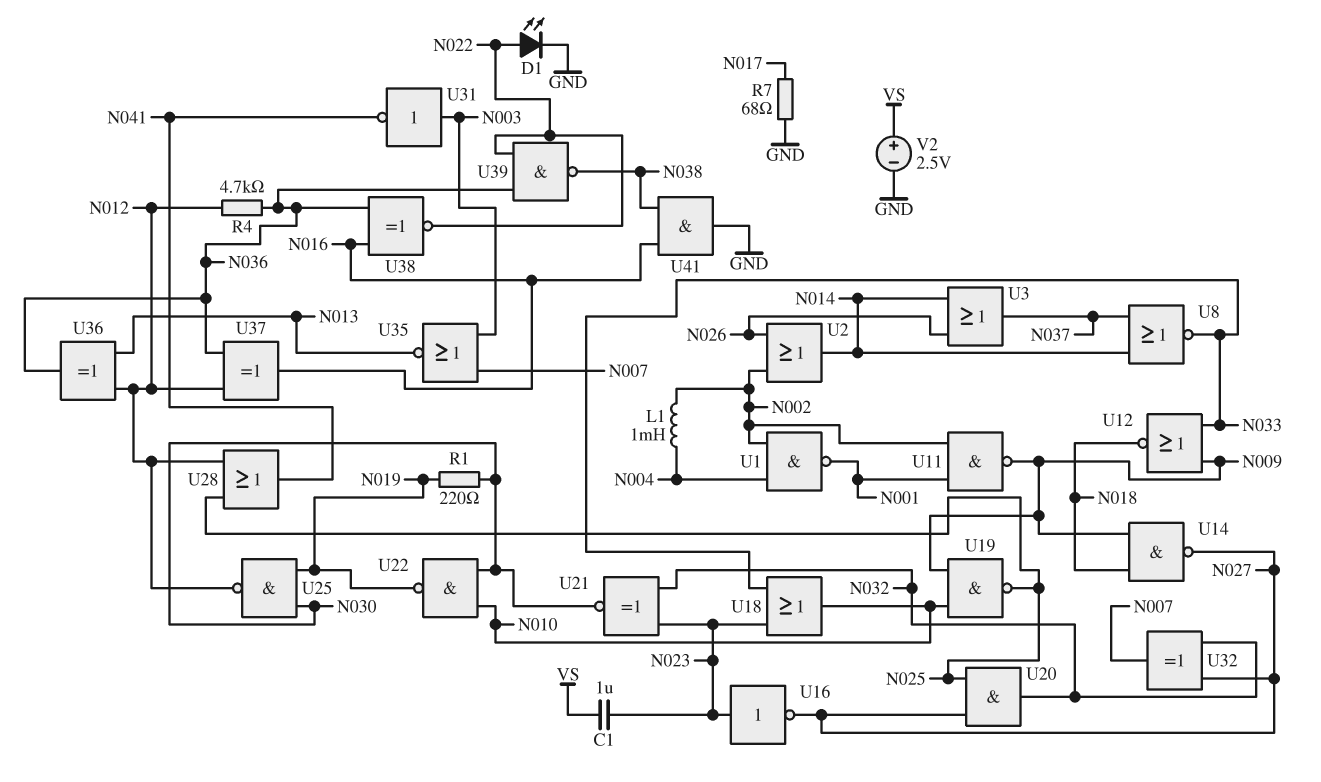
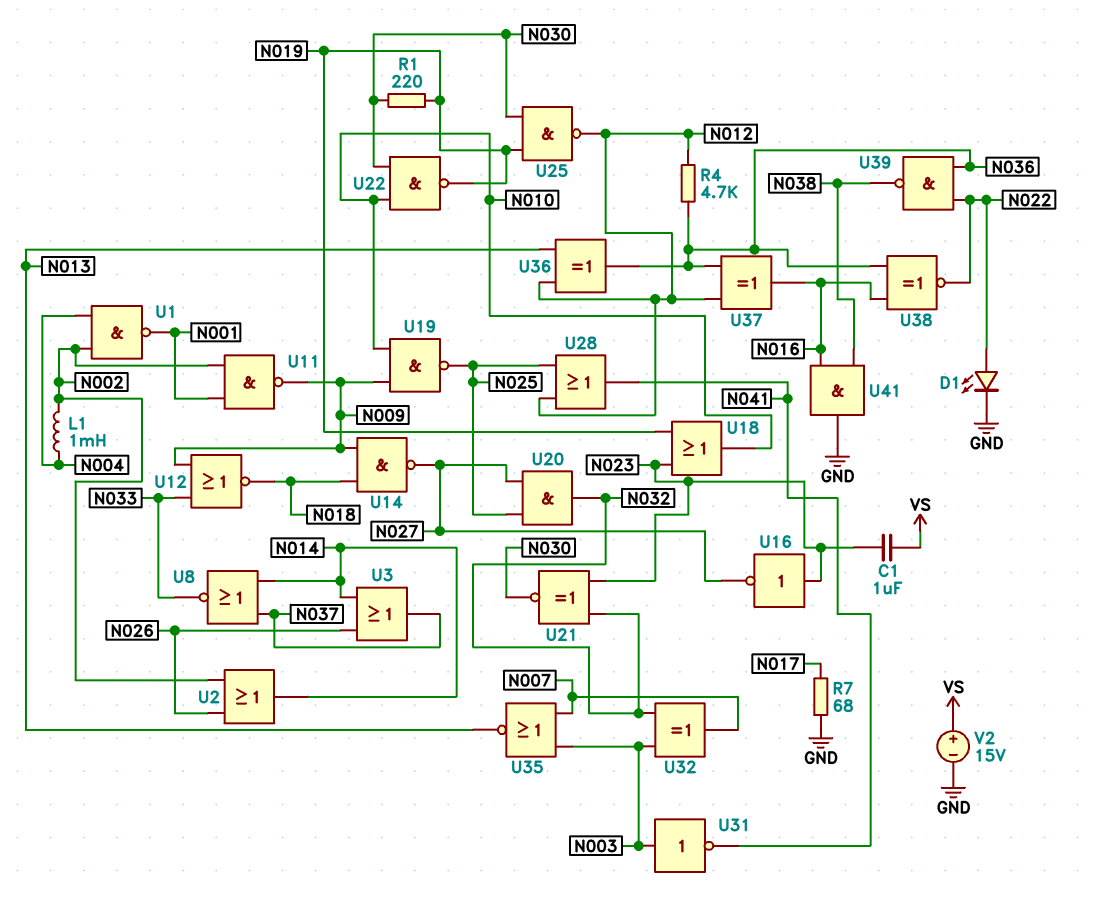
U18: OR (in N023, in N033, out N010) -> OR (in N019, in N023, out N010)
U32: XOR (in N027, in N032, out N007) -> XOR (in N003, in N032, out N007)
V2: 2.5V (plus VS, minus GND) -> 15V (plus VS, minus GND)

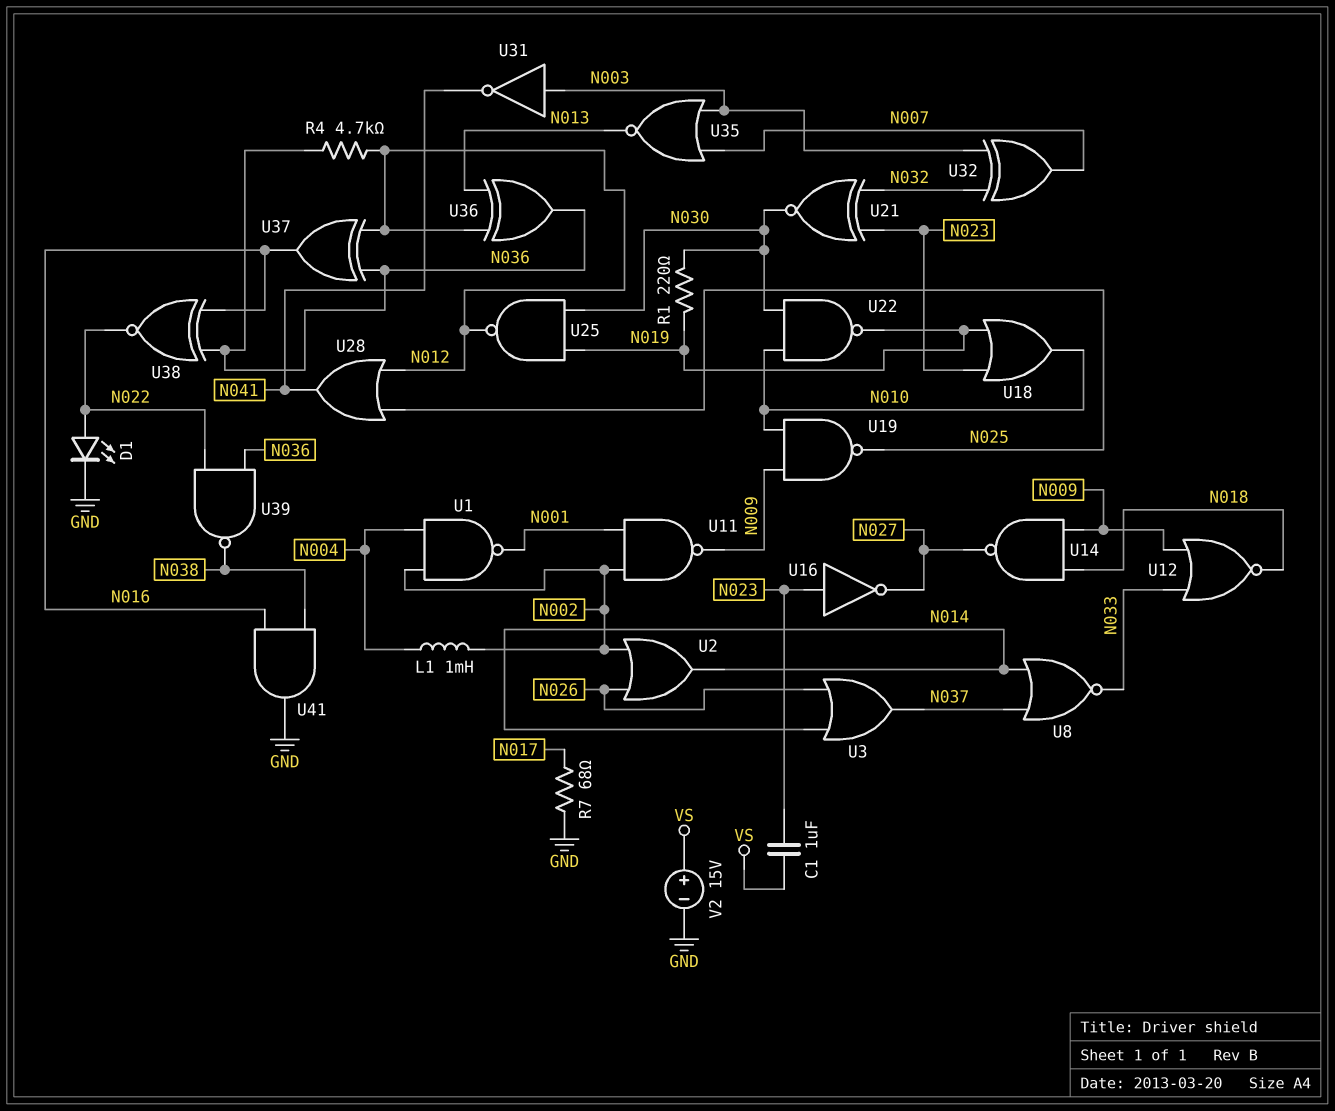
U20: AND (in N025, in N027, out N032) -> none

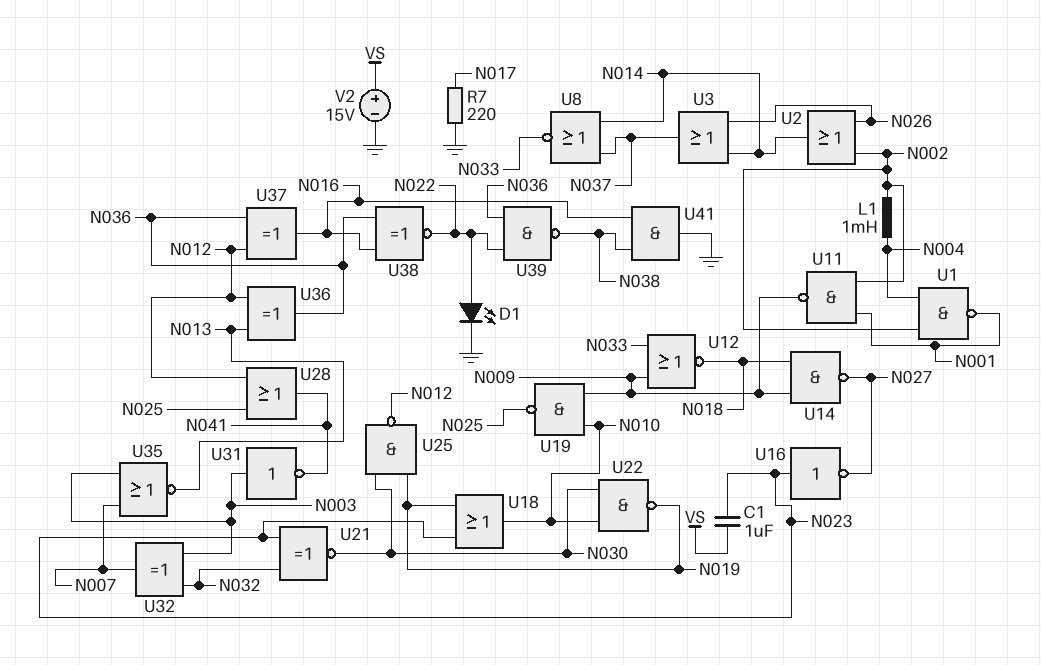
R1: 220 (N019, N030) -> none
R4: 4.7k (N012, N036) -> none
R7: 68 (GND, N017) -> 220 (GND, N017)

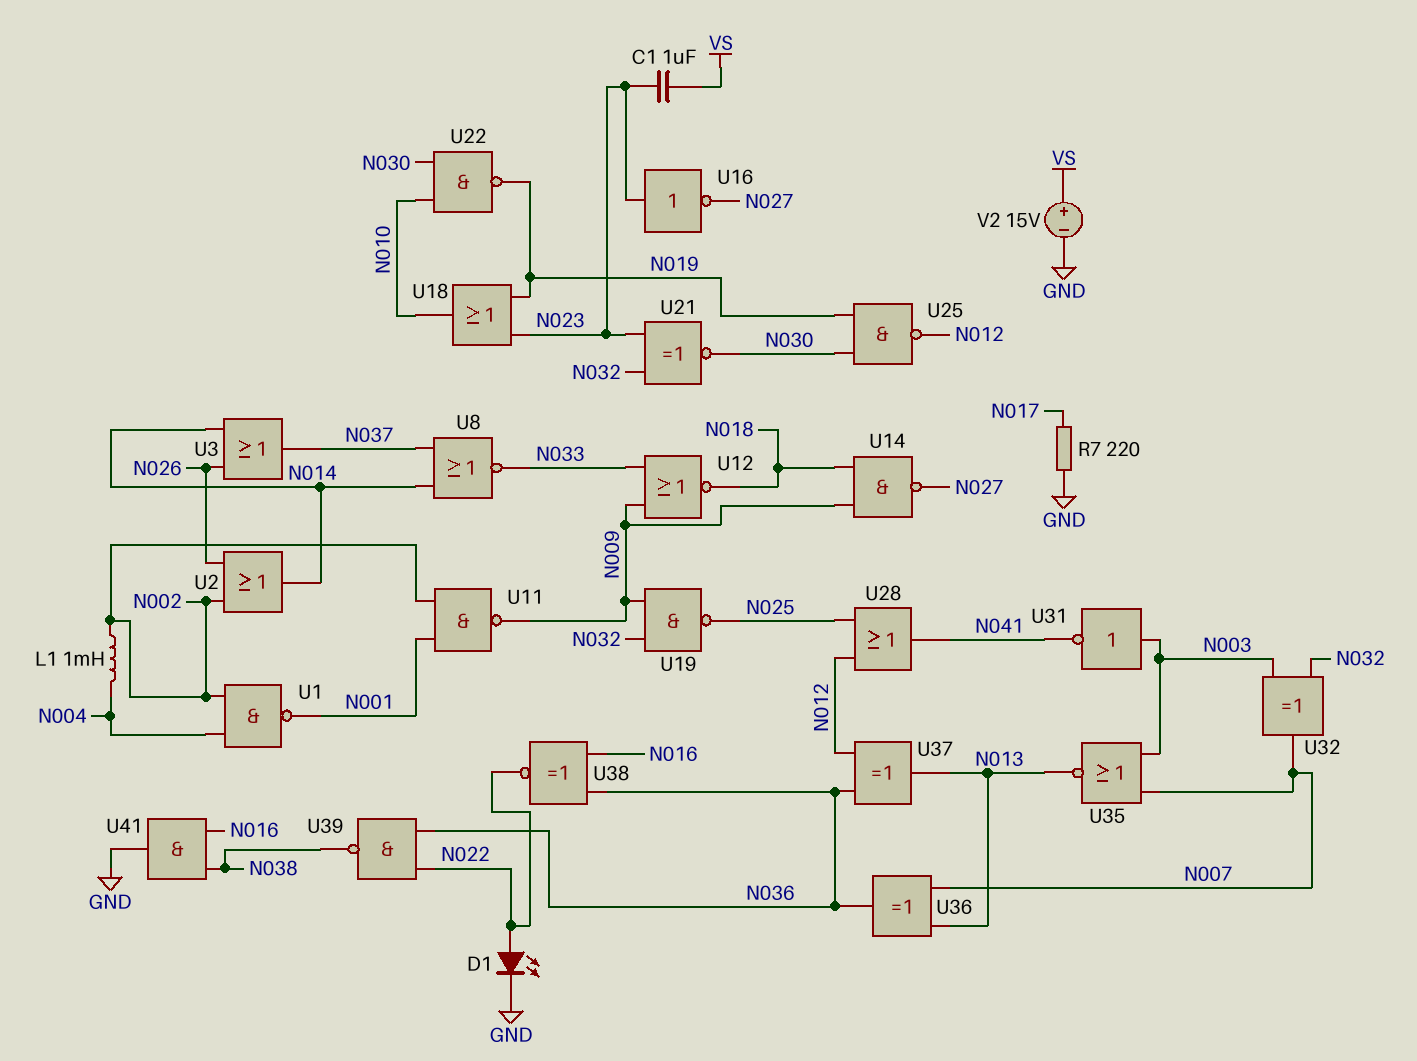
U19: NAND (in N009, in N010, out N025) -> NAND (in N009, in N032, out N025)
U36: XOR (in N012, in N013, out N036) -> XOR (in N007, in N013, out N036)
U37: XOR (in N012, in N036, out N016) -> XOR (in N012, in N036, out N013)

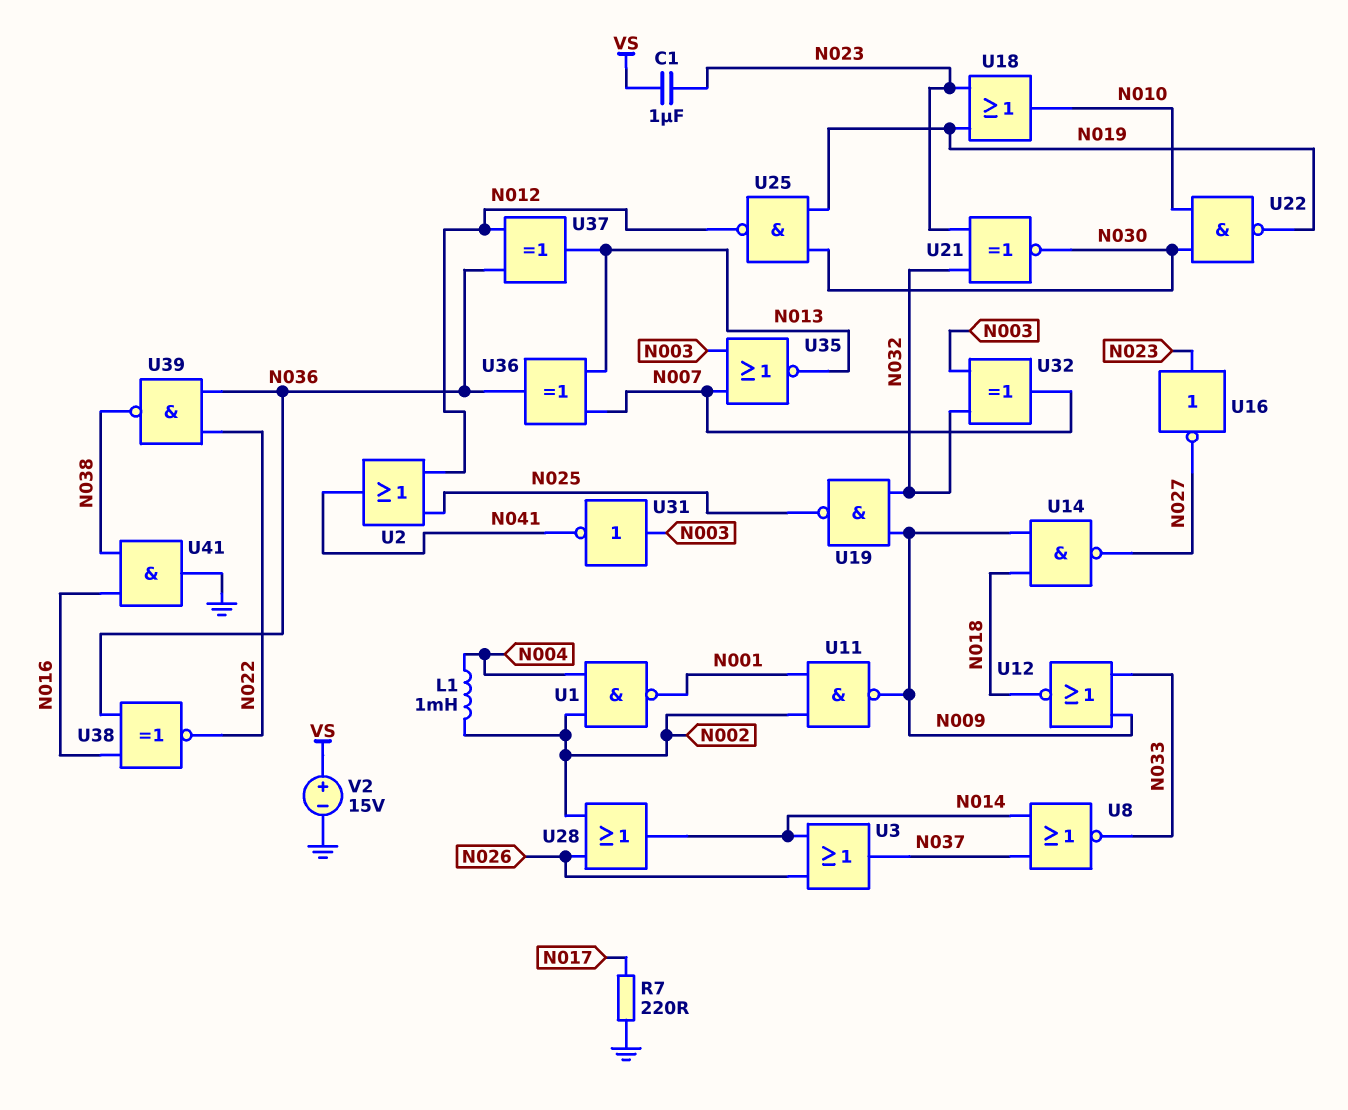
D1: LED (A N022, K GND) -> none
U2: OR (in N002, in N026, out N014) -> OR (in N012, in N025, out N041)
U28: OR (in N012, in N025, out N041) -> OR (in N002, in N026, out N014)

